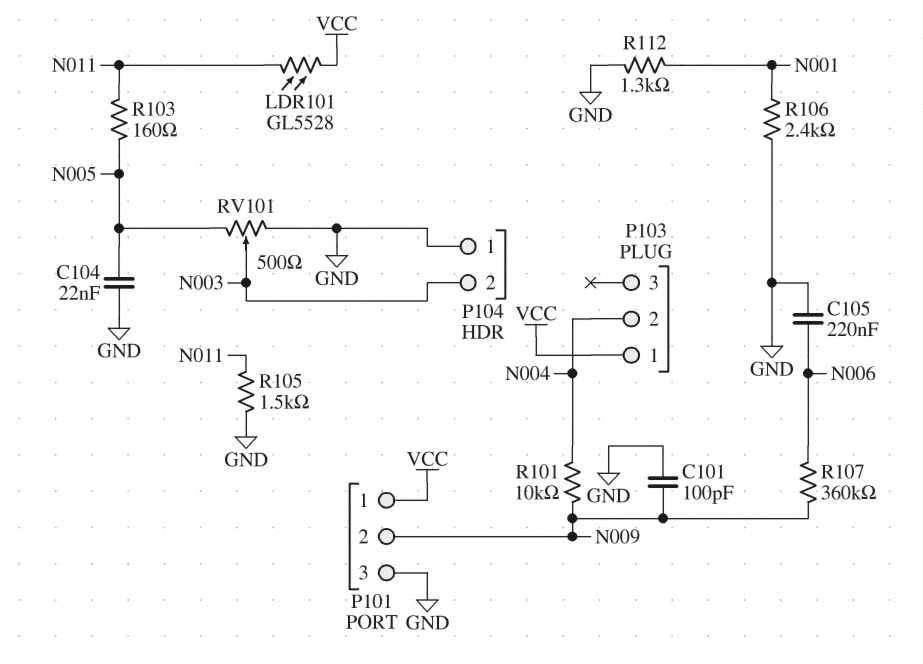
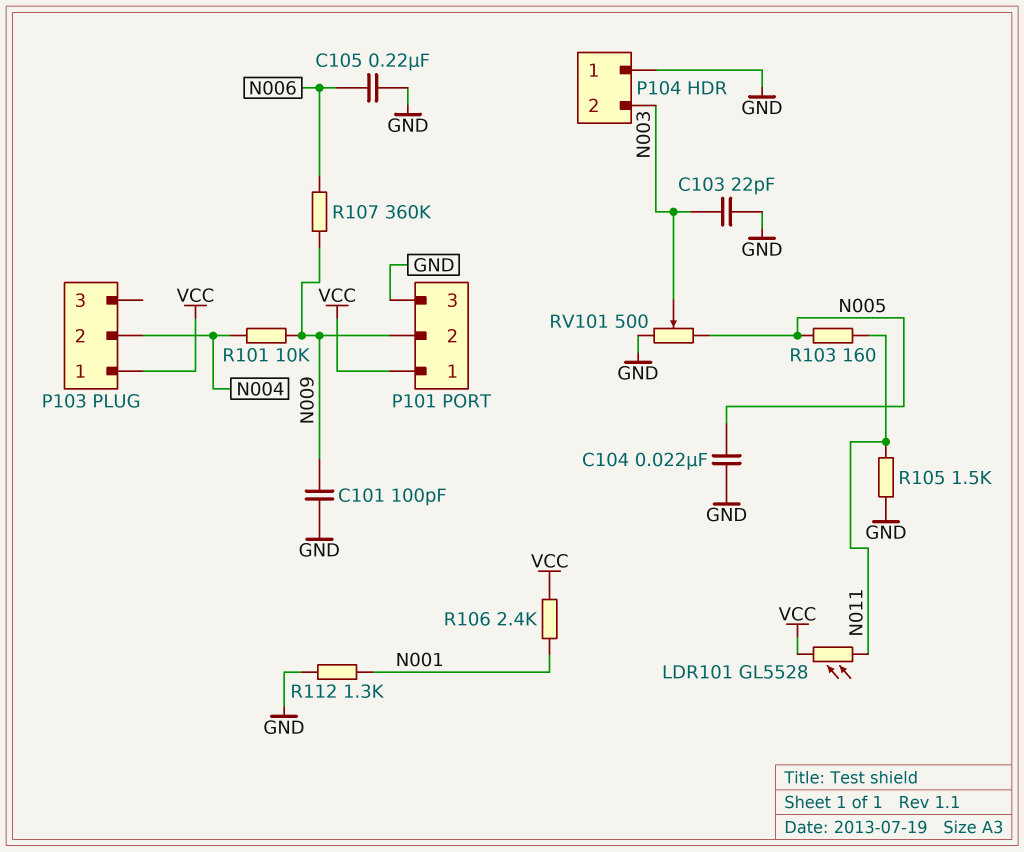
C103: none -> 22pF (GND, N003)
R106: 2.4k (GND, N001) -> 2.4k (N001, VCC)

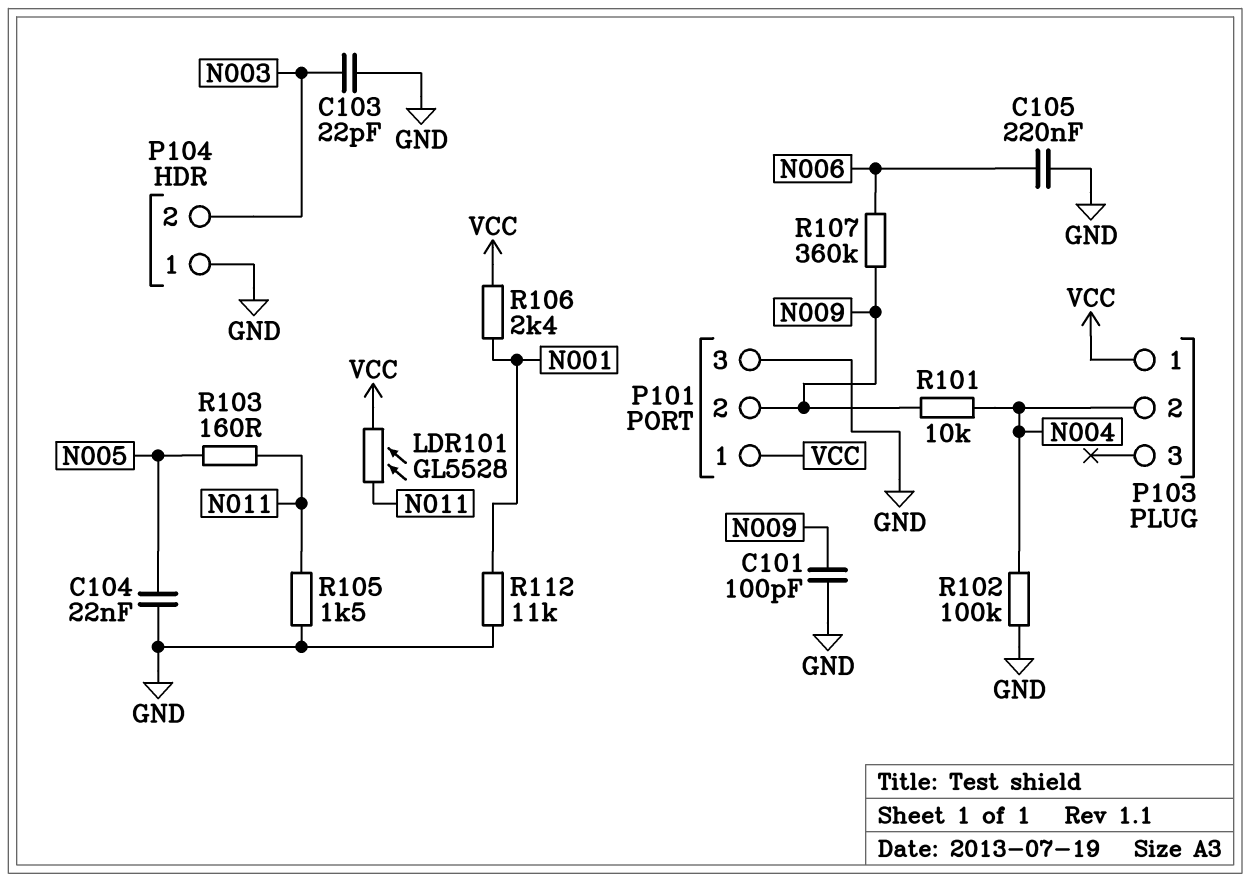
R102: none -> 100k (GND, N004)
R112: 1.3k (GND, N001) -> 11k (GND, N001)
RV101: 500 (GND, N005, wiper N003) -> none

